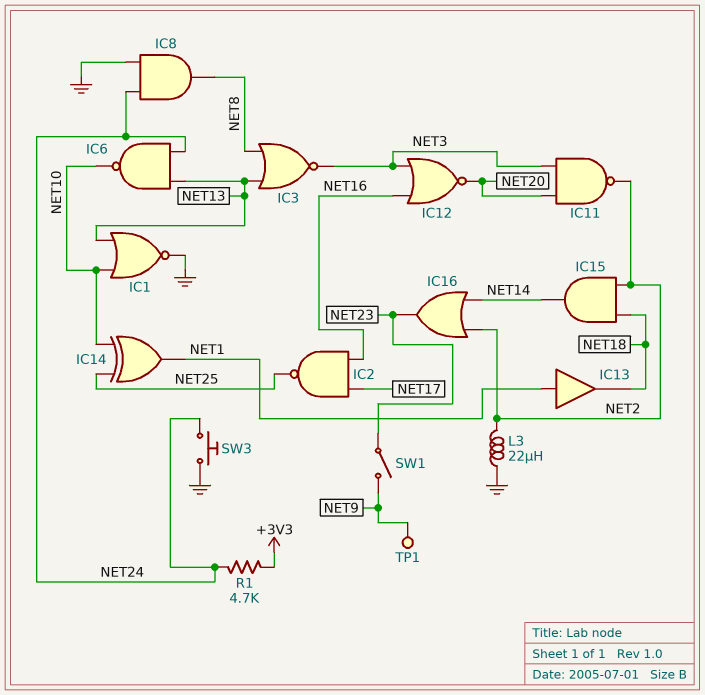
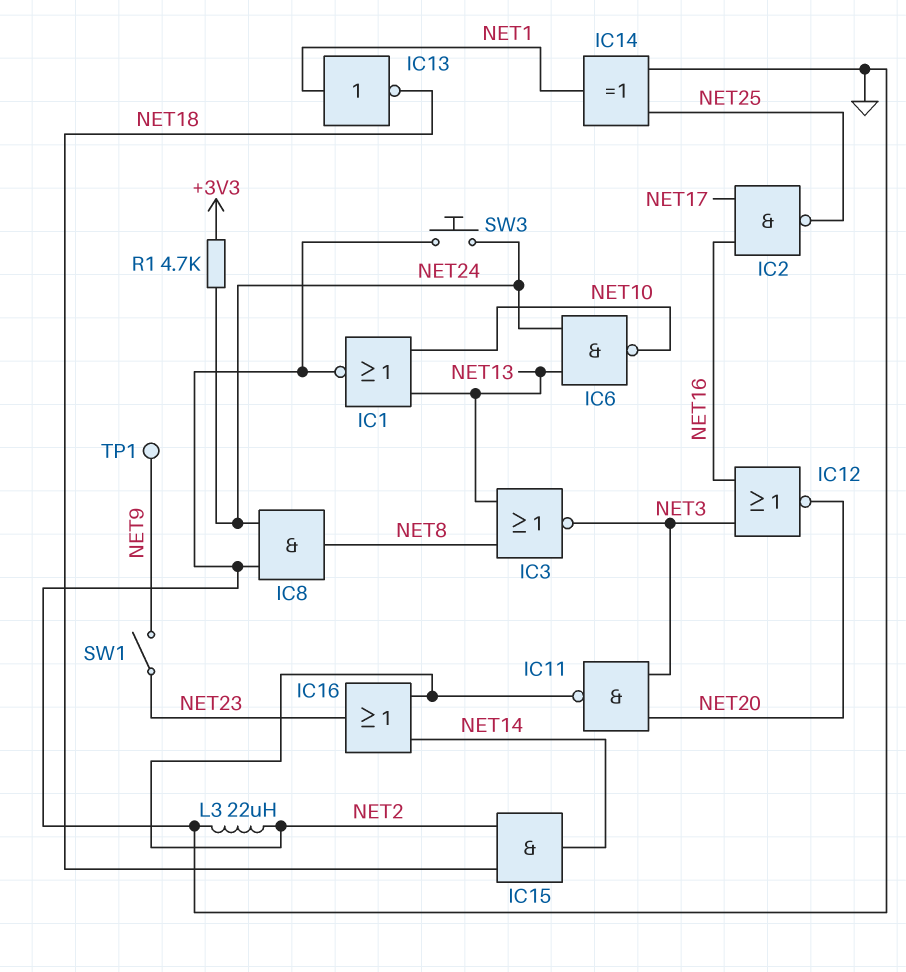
IC13: buffer (in NET1, out NET18) -> NOT (in NET1, out NET18)
IC14: XOR (in NET10, in NET25, out NET1) -> XOR (in GND, in NET25, out NET1)

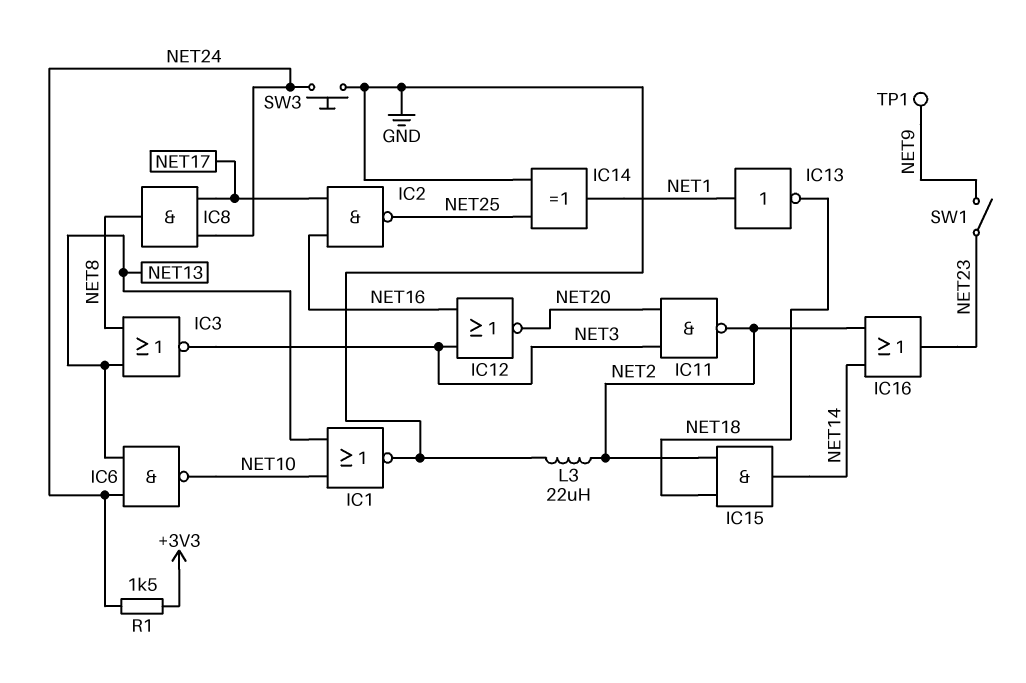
IC8: AND (in GND, in NET24, out NET8) -> AND (in NET17, in NET24, out NET8)
R1: 4.7k (+3V3, NET24) -> 1.5k (+3V3, NET24)

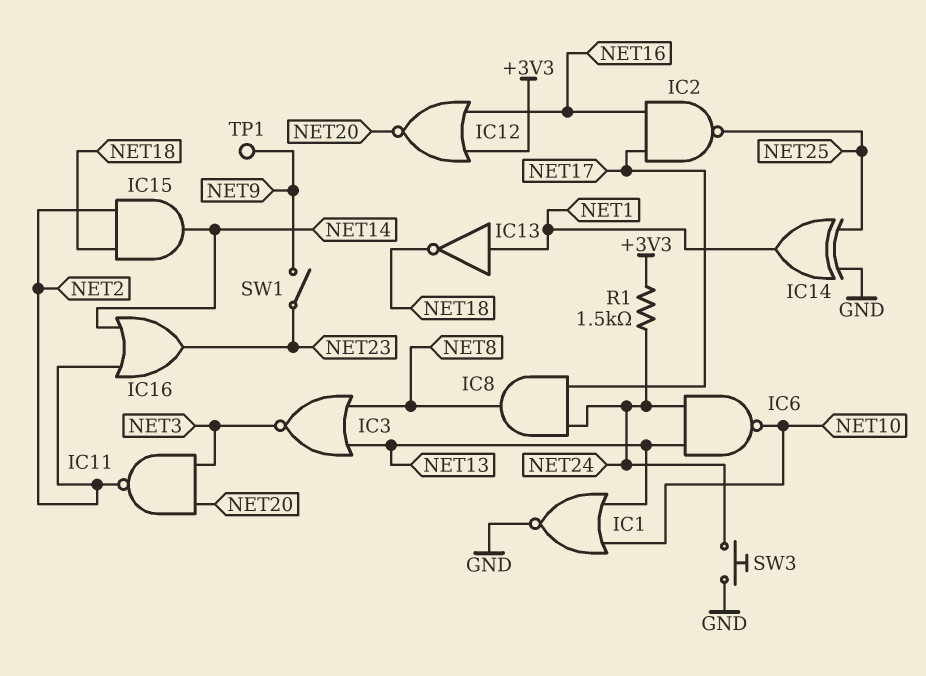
IC12: NOR (in NET3, in NET16, out NET20) -> NOR (in +3V3, in NET16, out NET20)
L3: 22uH (GND, NET2) -> none

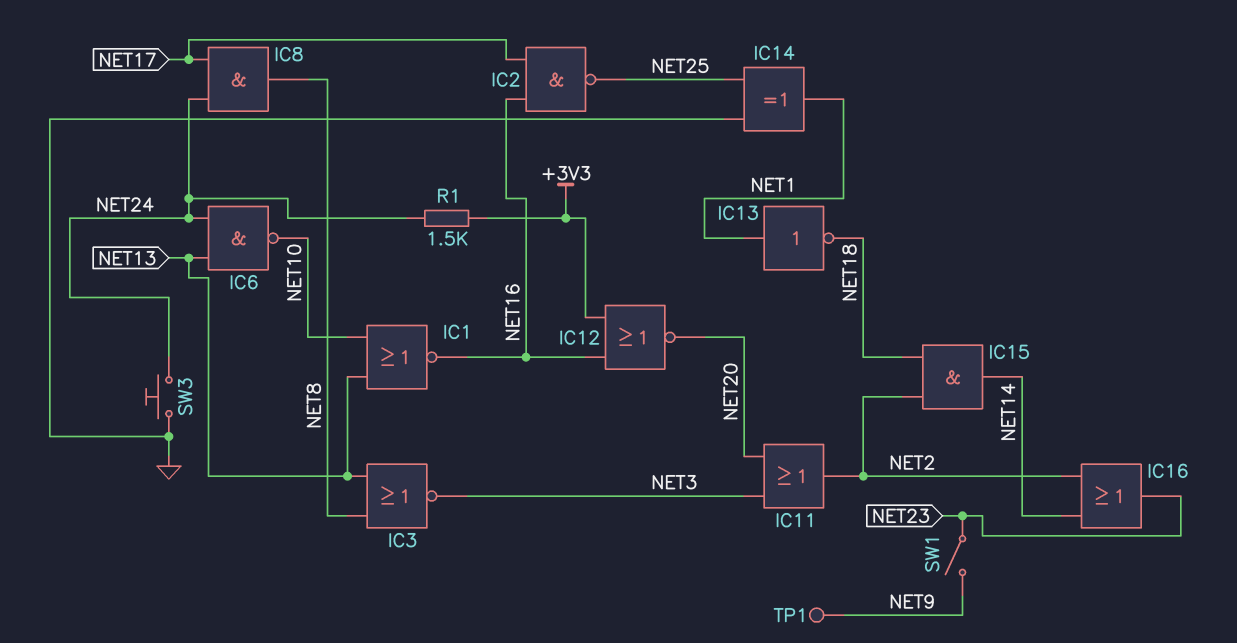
IC1: NOR (in NET10, in NET13, out GND) -> NOR (in NET10, in NET13, out NET16)
IC11: NAND (in NET3, in NET20, out NET2) -> OR (in NET3, in NET20, out NET2)

